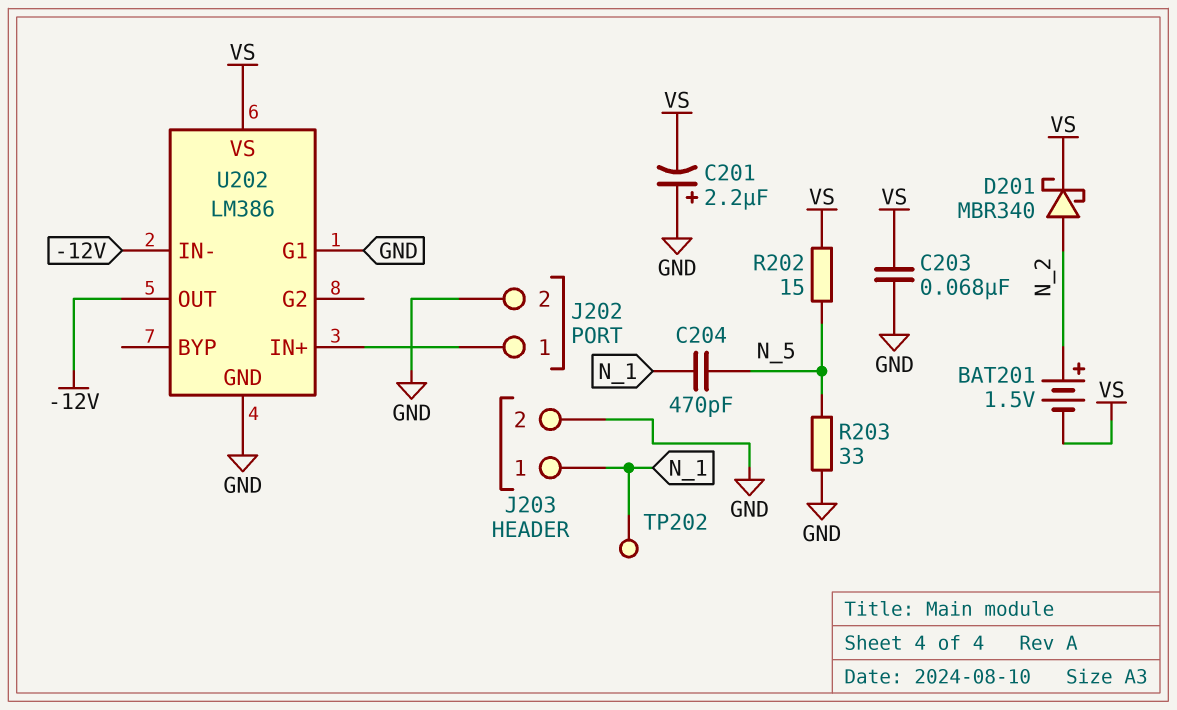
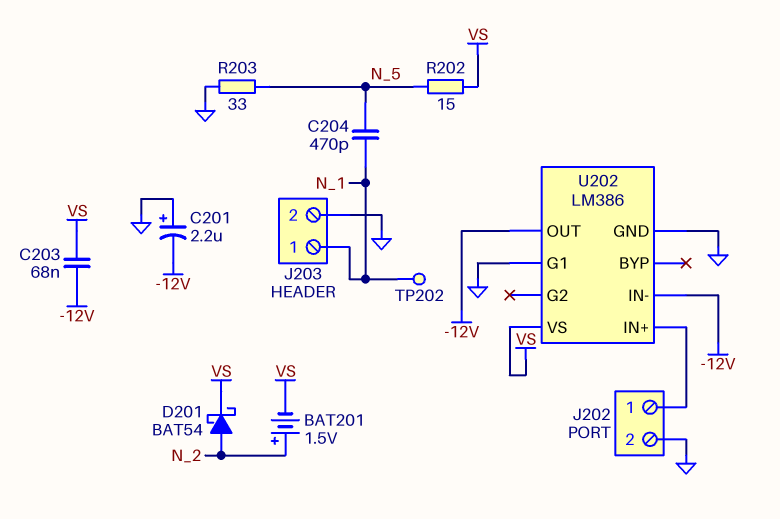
C201: 2.2uF (plus GND, minus VS) -> 2.2uF (plus GND, minus -12V)
C203: 68nF (GND, VS) -> 68nF (-12V, VS)
D201: schottky MBR340 (A N_2, K VS) -> schottky BAT54 (A N_2, K VS)

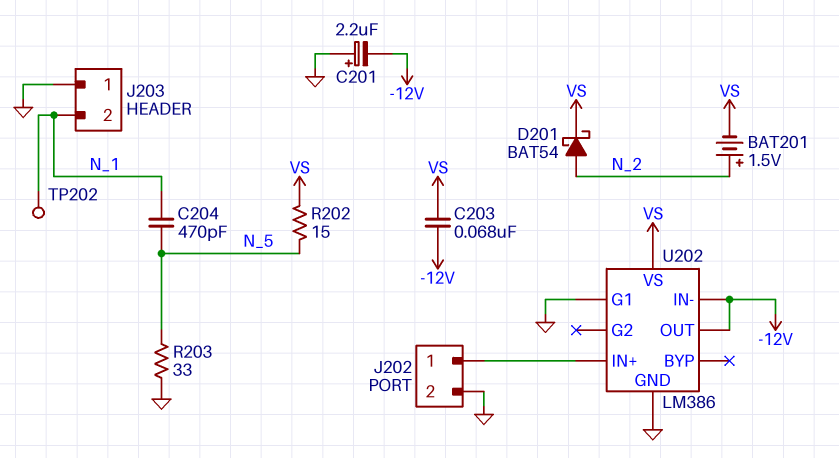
J203 pin 1: N_1 -> GND
J203 pin 2: GND -> N_1

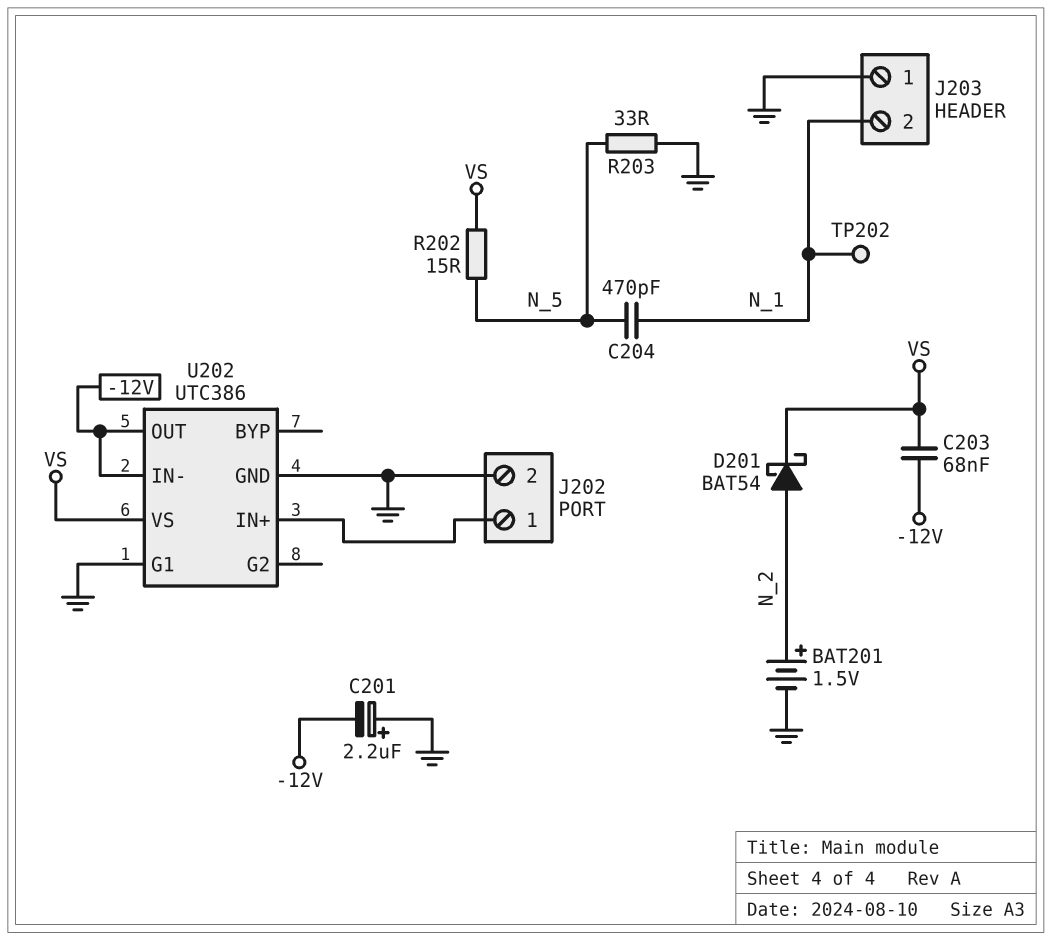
BAT201: 1.5V (plus N_2, minus VS) -> 1.5V (plus N_2, minus GND)
U202: LM386 -> UTC386

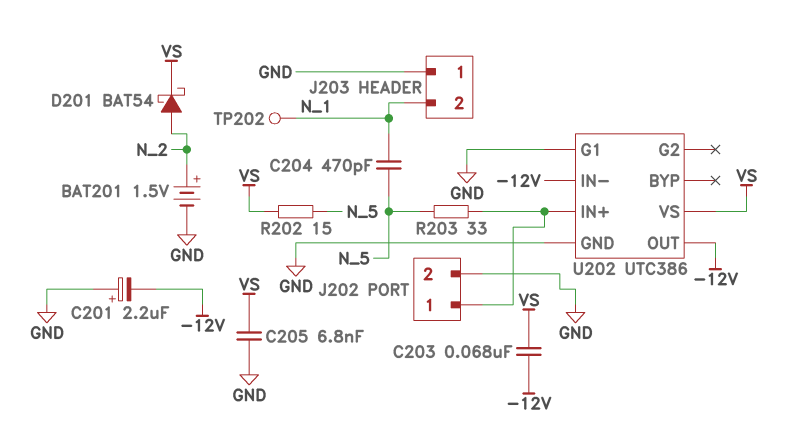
C205: none -> 6.8nF (GND, VS)
R203: 33 (GND, N_5) -> 33 (J202/1, N_5)

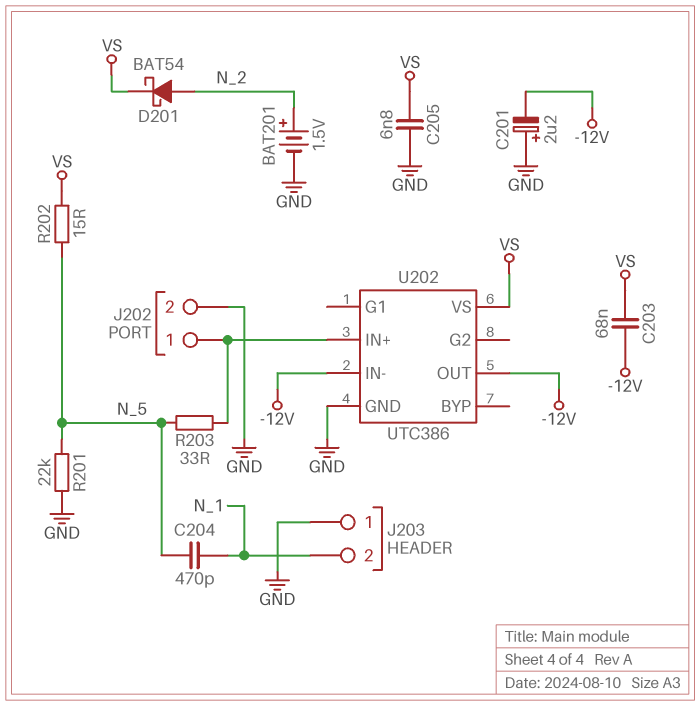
R201: none -> 22k (GND, N_5)
TP202: test point (N_1) -> none
U202 pin G1: GND -> none

